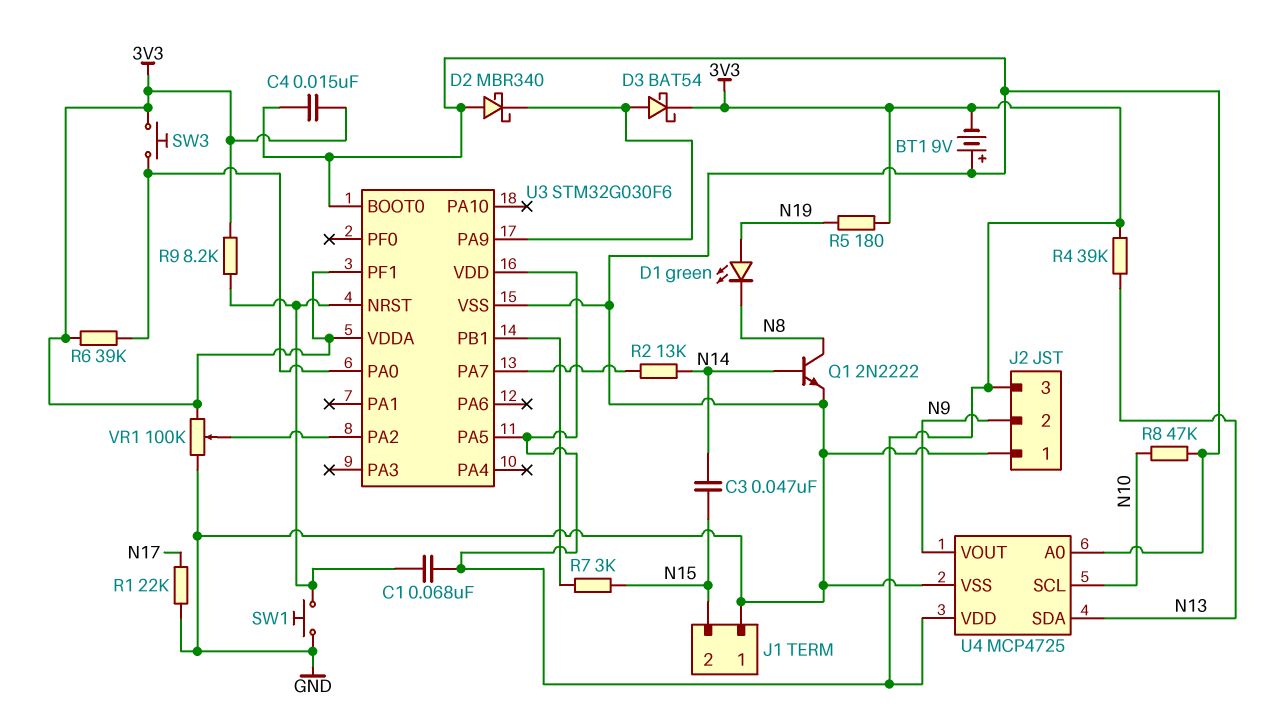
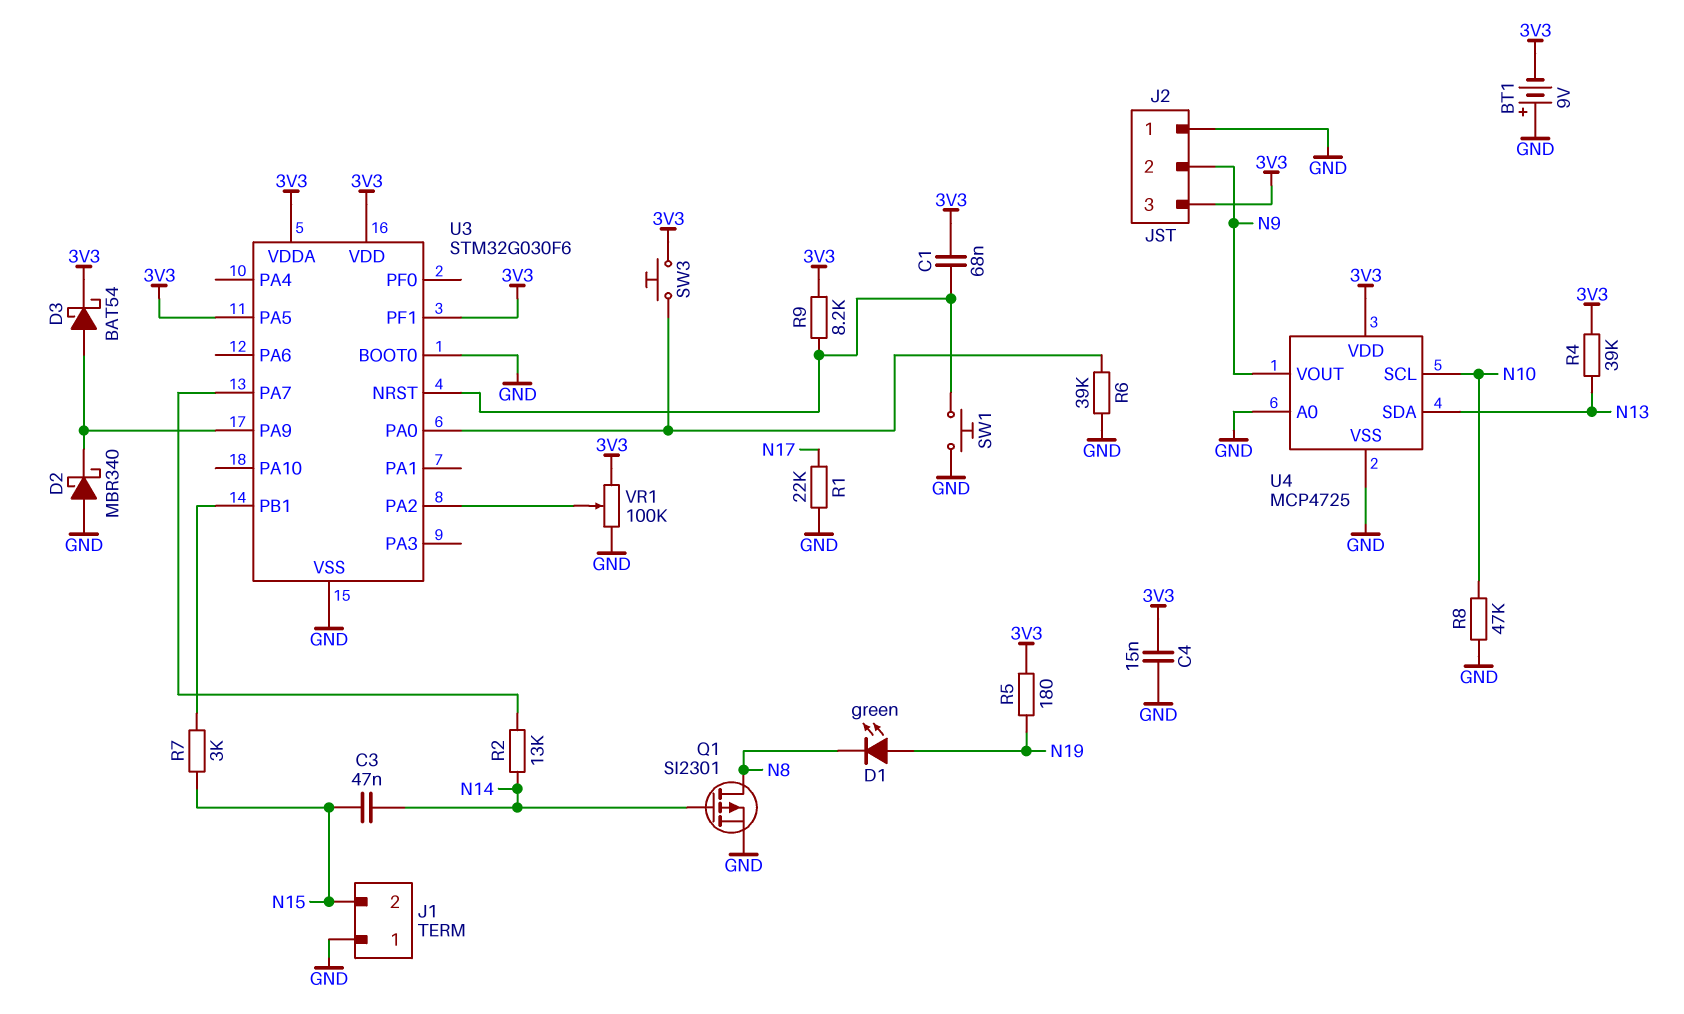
Q1: NPN 2N2222 (B N14, C N8, E GND) -> PMOS SI2301 (G N14, D N8, S GND)
R6: 39k (3V3, U3/PA0) -> 39k (GND, U3/PA0)

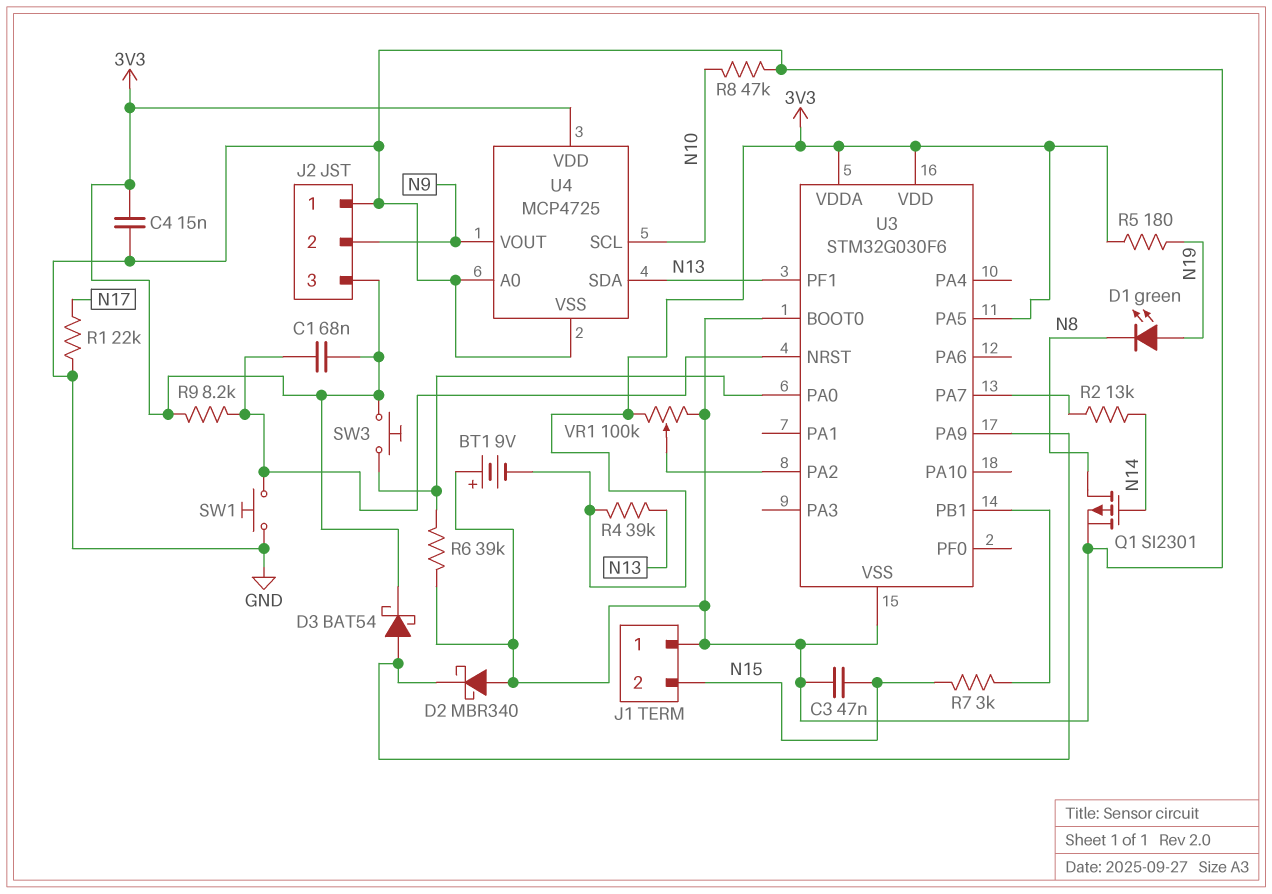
C3: 47nF (N14, N15) -> 47nF (GND, N15)
U3 pin PF1: 3V3 -> N13

